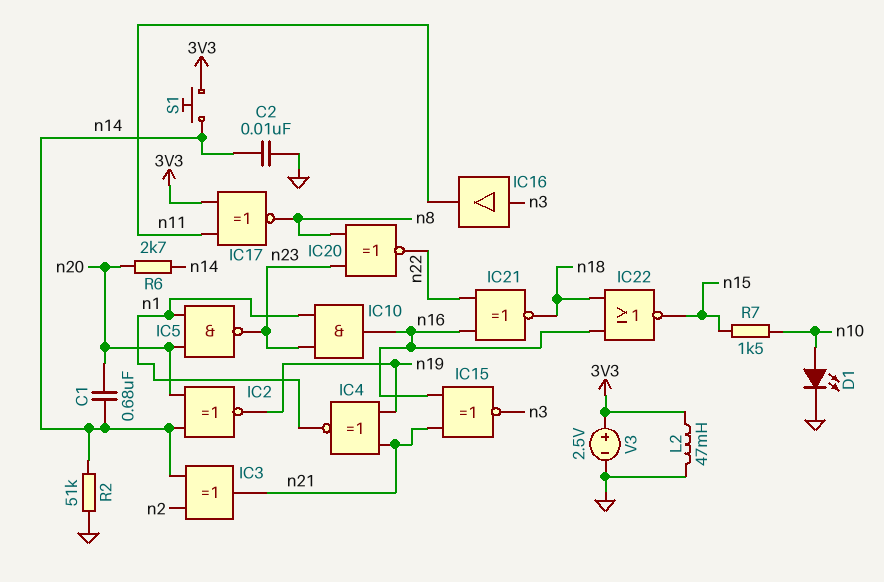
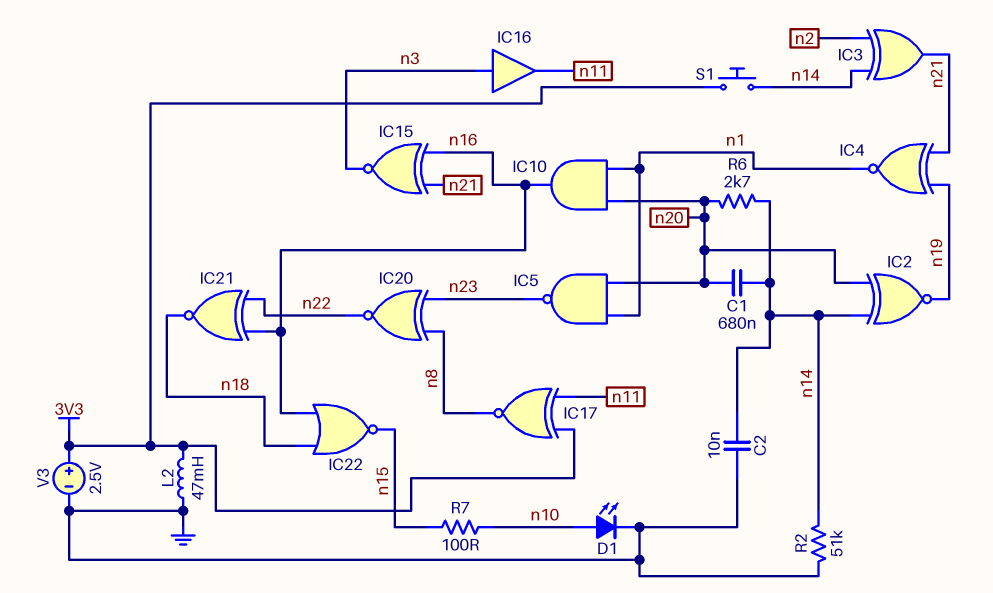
IC10: AND (in n1, in n23, out n16) -> AND (in n1, in n20, out n16)
R7: 1.5k (n10, n15) -> 100 (n10, n15)

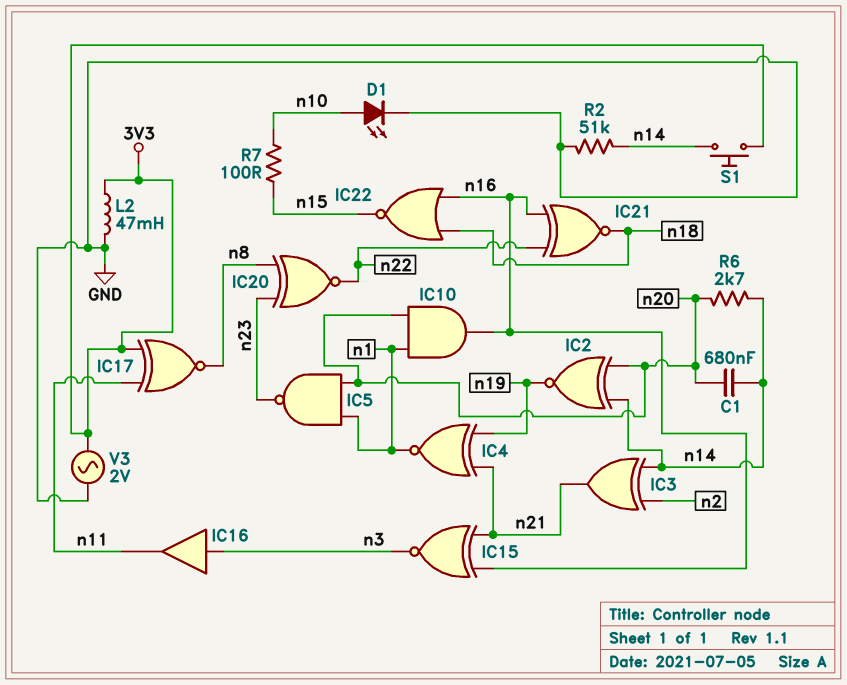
C2: 10nF (GND, n14) -> none
V3: 2.5V (plus 3V3, minus GND) -> AC 2V (3V3, GND)

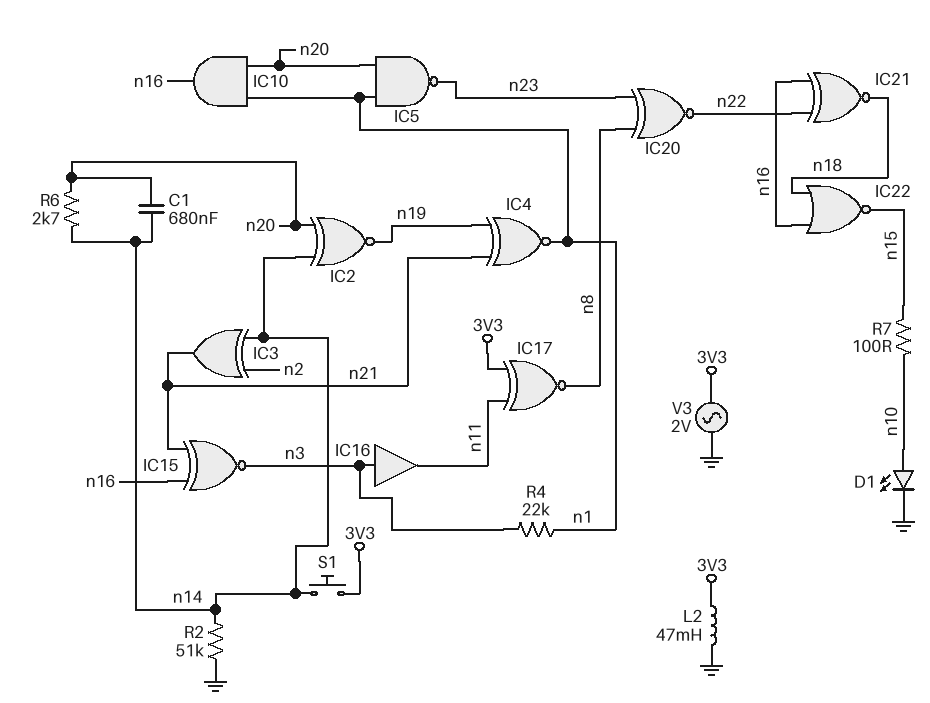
R4: none -> 22k (n1, n3)

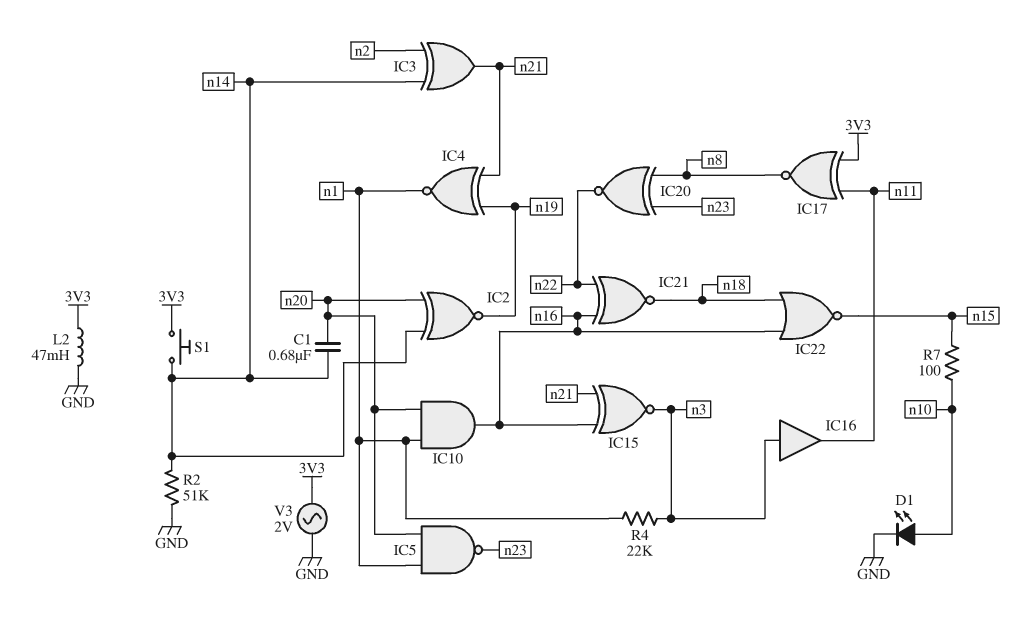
R6: 2.7k (n14, n20) -> none

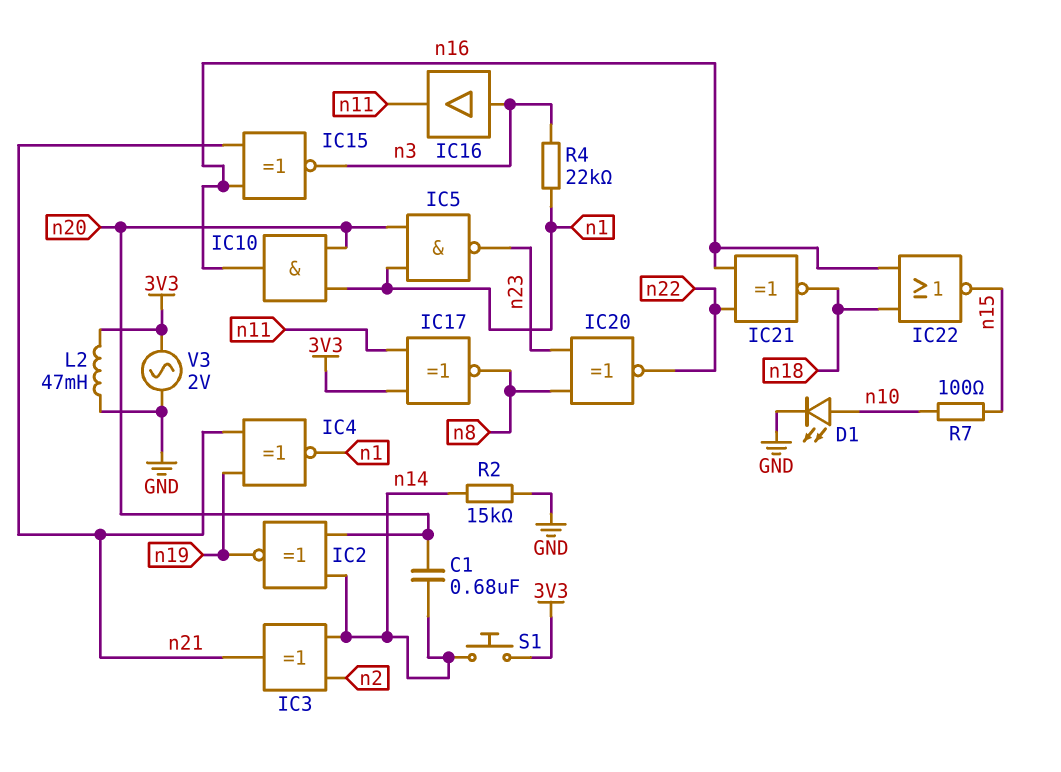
R2: 51k (GND, n14) -> 15k (GND, n14)

